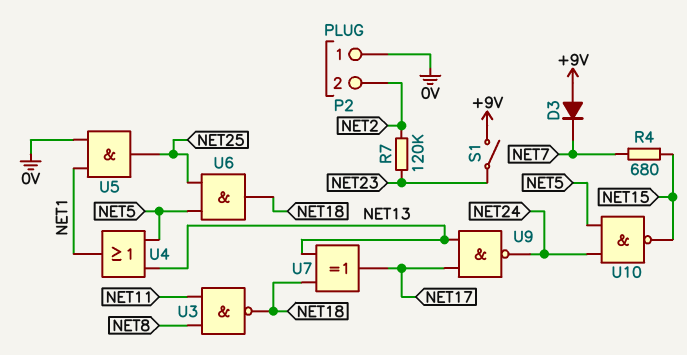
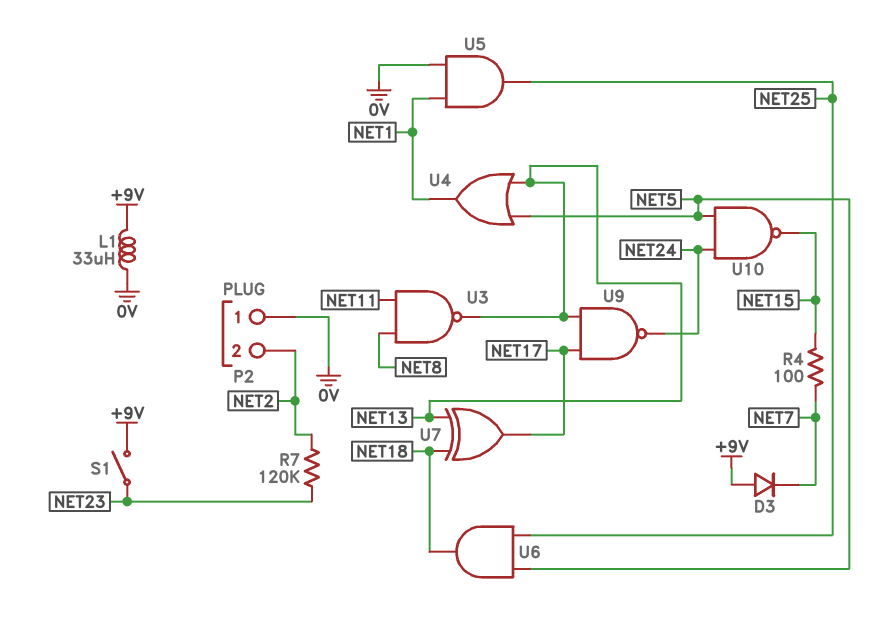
L1: none -> 33uH (+9V, 0V)
R4: 680 (NET7, NET15) -> 100 (NET7, NET15)
U3: NAND (in NET8, in NET11, out NET18) -> NAND (in NET8, in NET11, out NET13)

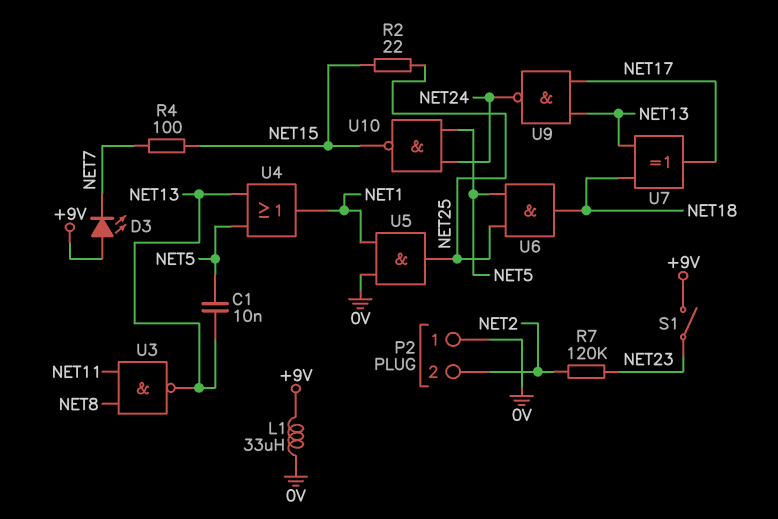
C1: none -> 10nF (NET5, NET13)
D3: diode (A +9V, K NET7) -> LED (A +9V, K NET7)
R2: none -> 22 (NET15, NET25)

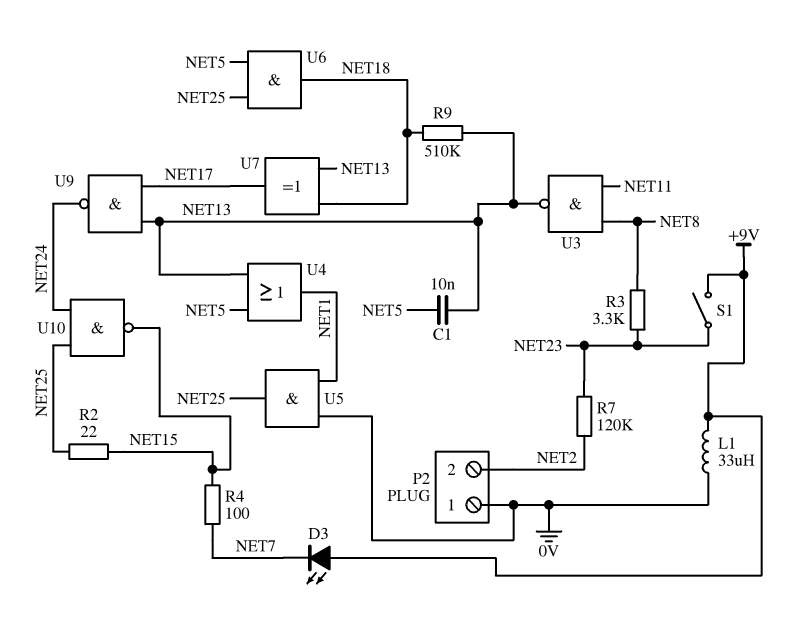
R3: none -> 3.3k (NET8, NET23)
R9: none -> 510k (NET13, NET18)
U10: NAND (in NET5, in NET24, out NET15) -> NAND (in NET24, in NET25, out NET15)

